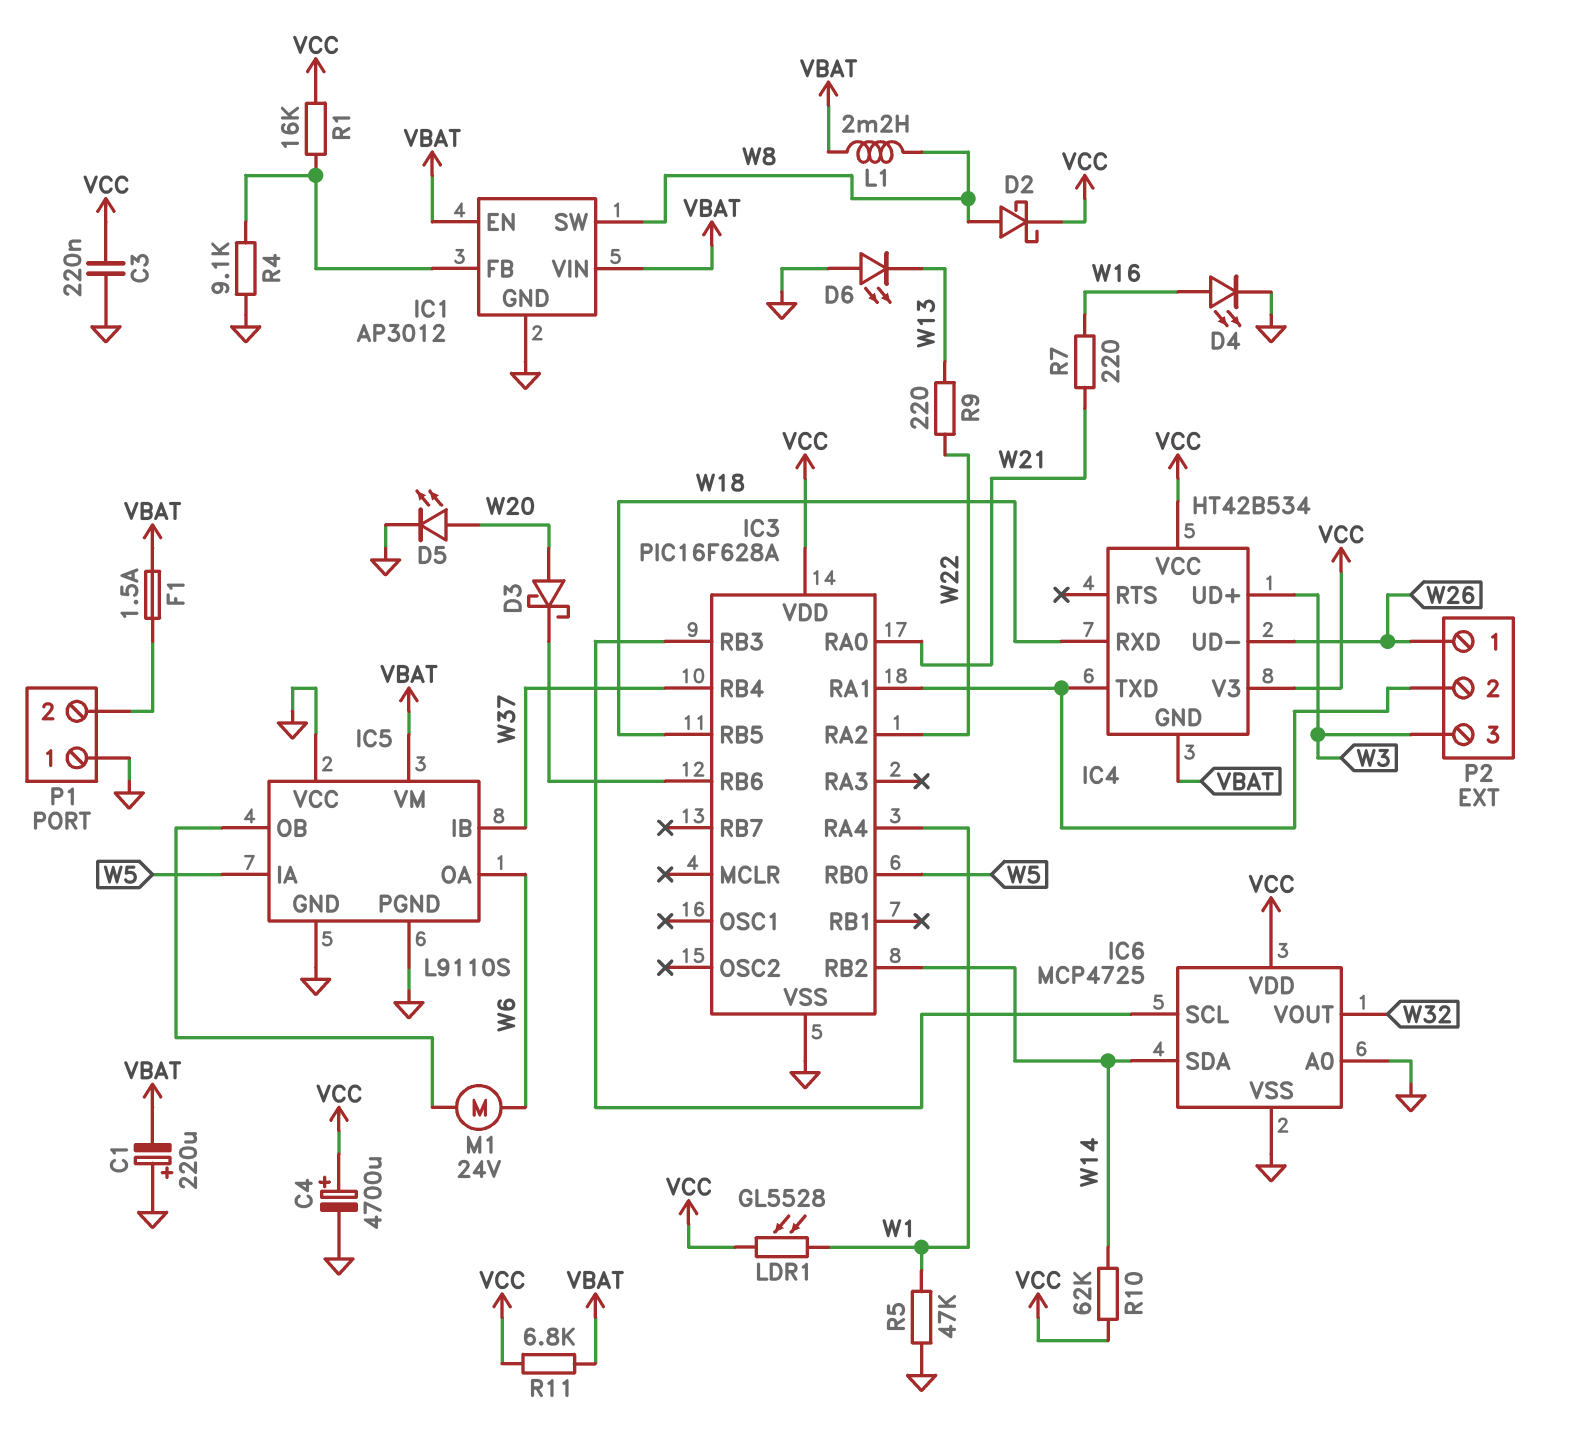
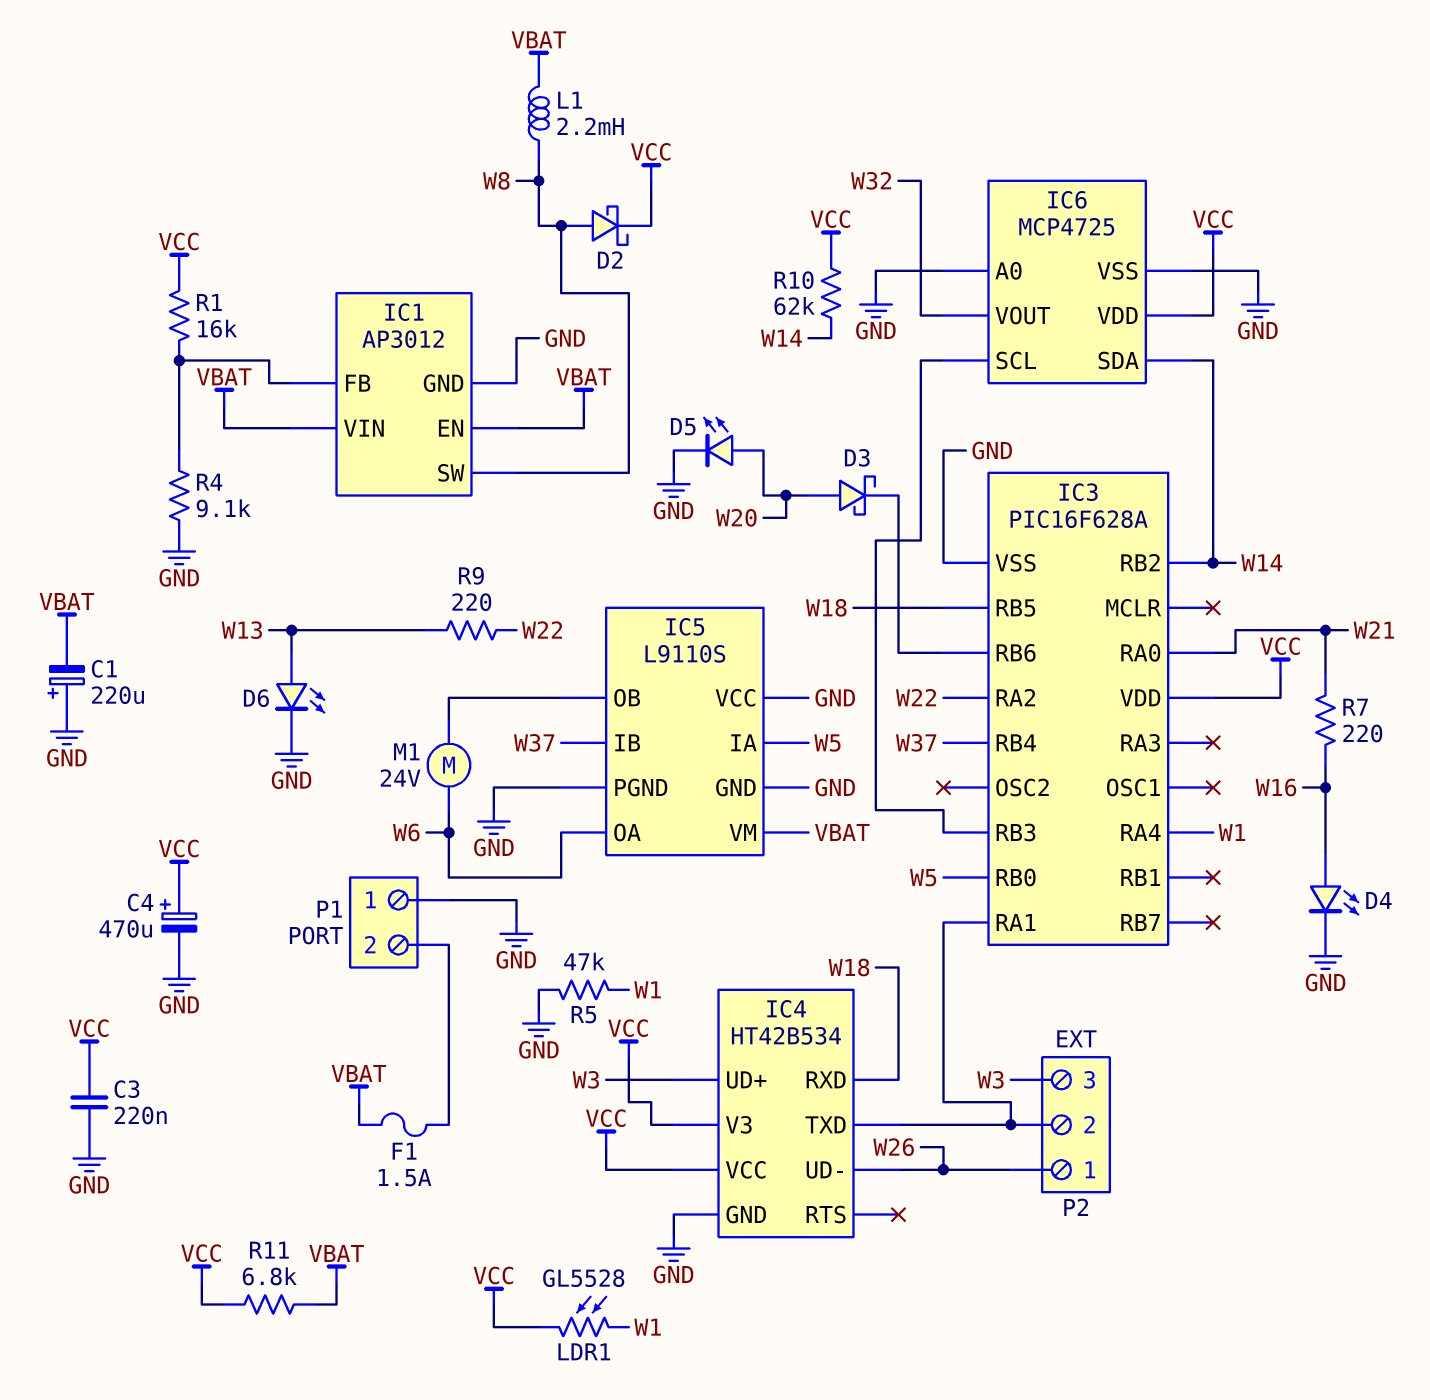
C4: 4700uF (plus VCC, minus GND) -> 470uF (plus VCC, minus GND)
D6: LED (A GND, K W13) -> LED (A W13, K GND)
IC4 pin GND: VBAT -> GND

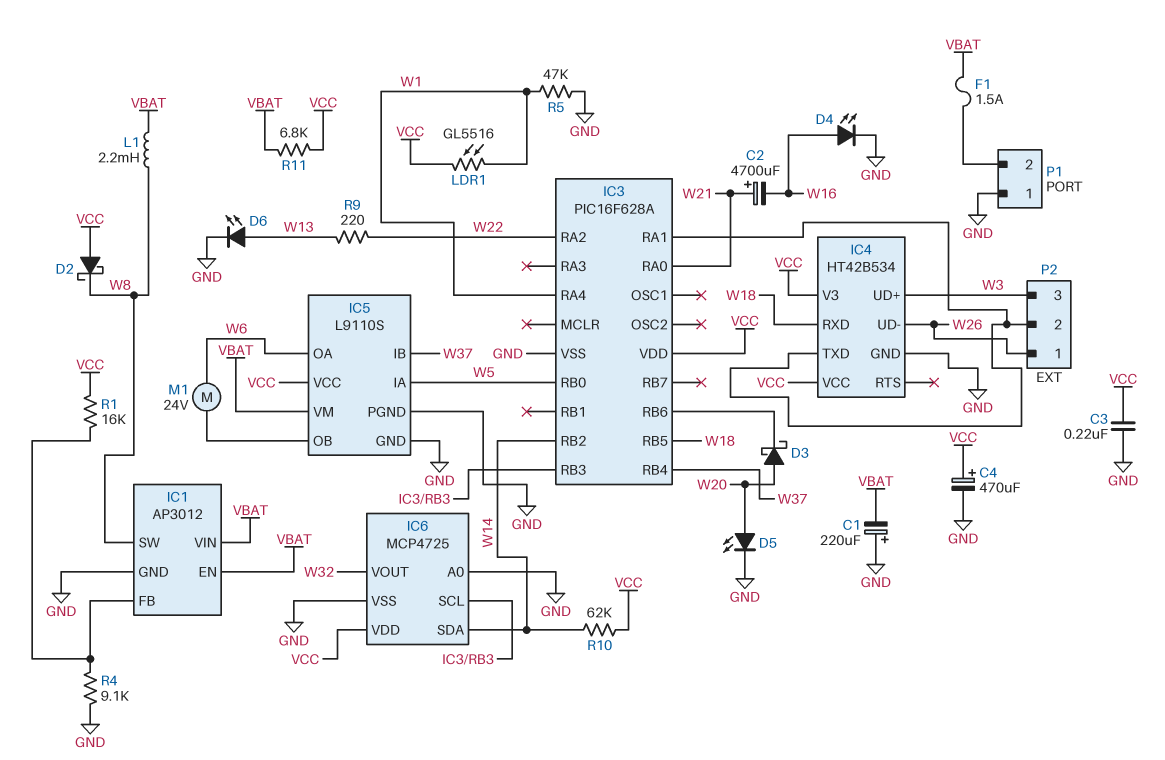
C2: none -> 4700uF (plus W21, minus W16)
D2: schottky (A W8, K VCC) -> schottky (A VCC, K W8)
IC5 pin VCC: GND -> VCC
LDR1: GL5528 (VCC, W1) -> GL5516 (VCC, W1)
R7: 220 (W16, W21) -> none

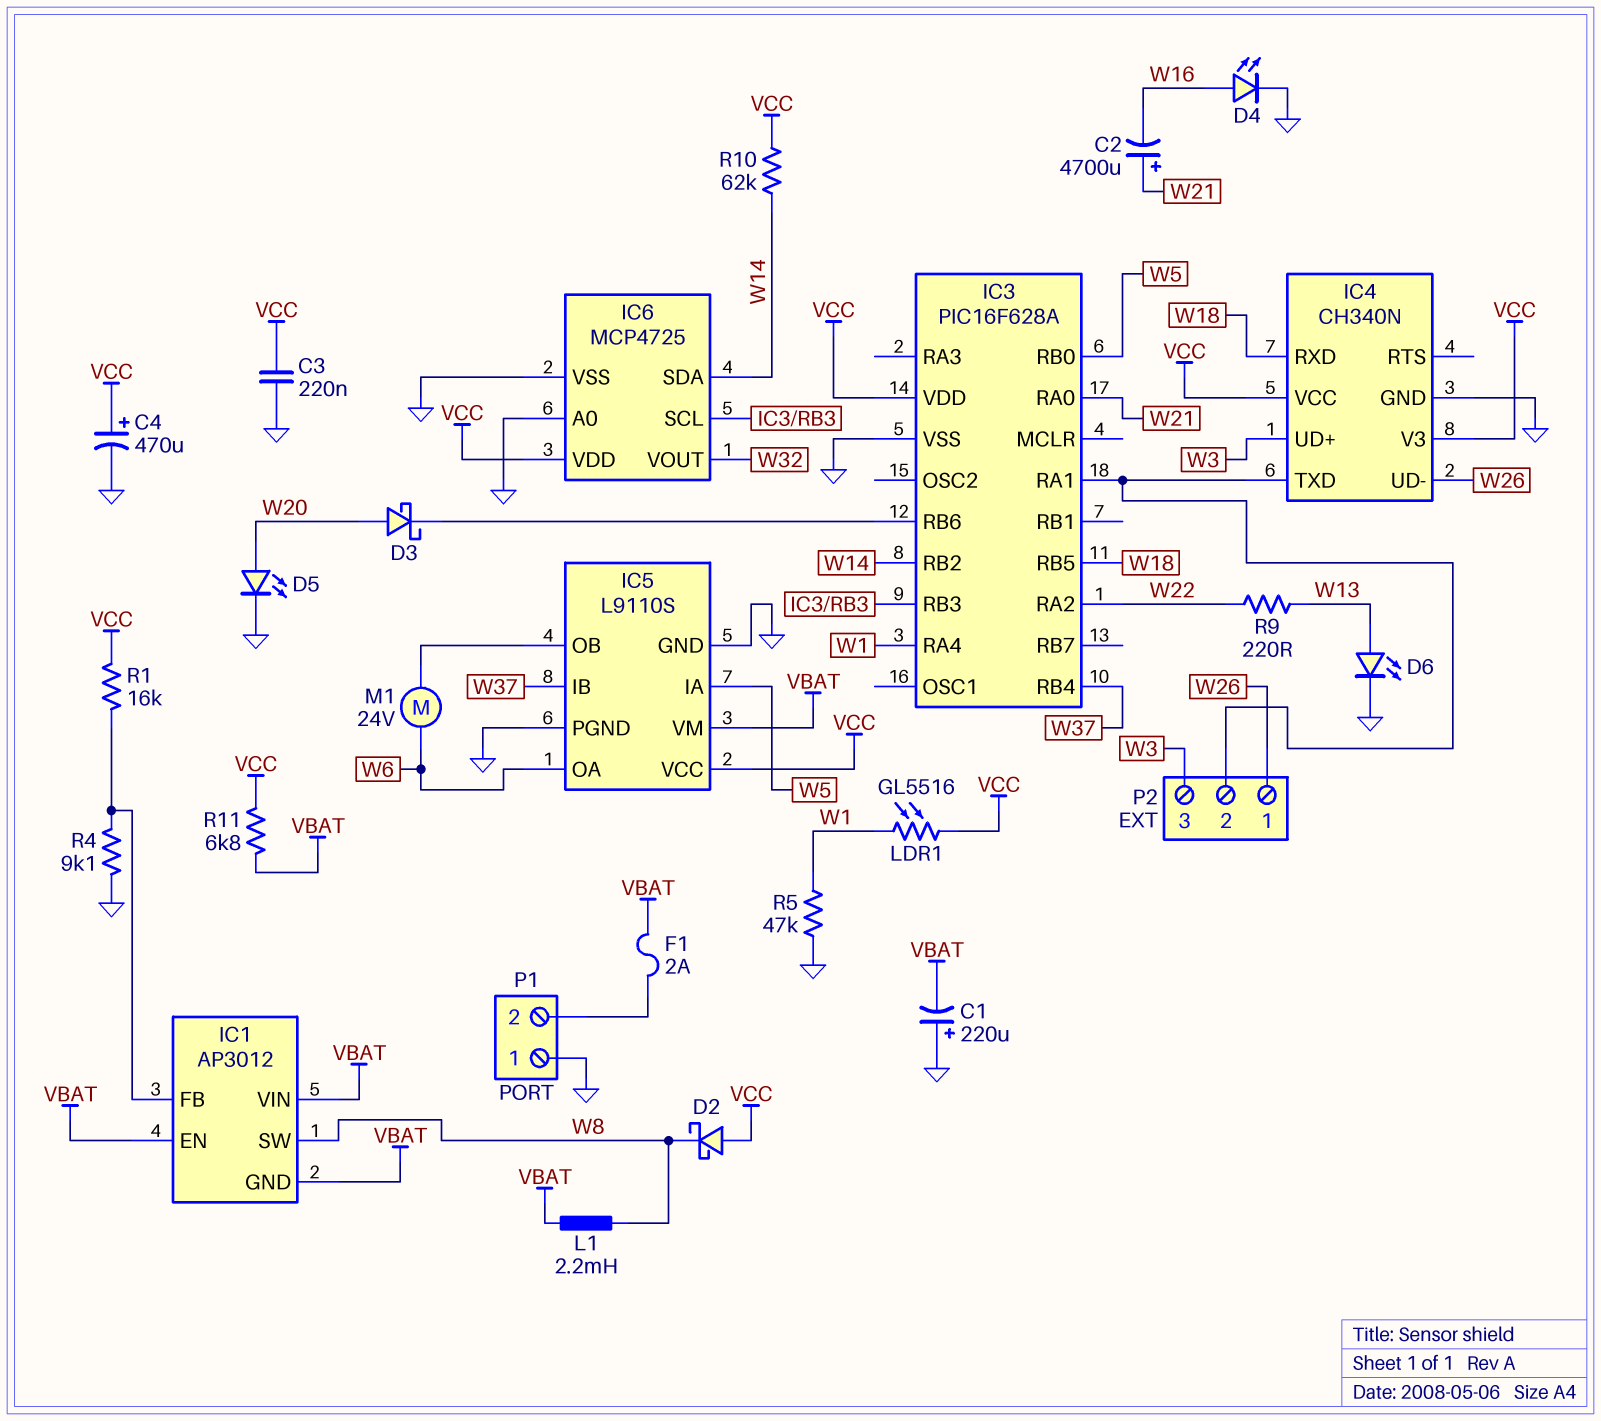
F1: 1.5A (P1/2, VBAT) -> 2A (P1/2, VBAT)
IC1 pin GND: GND -> VBAT
IC4: HT42B534 -> CH340N

